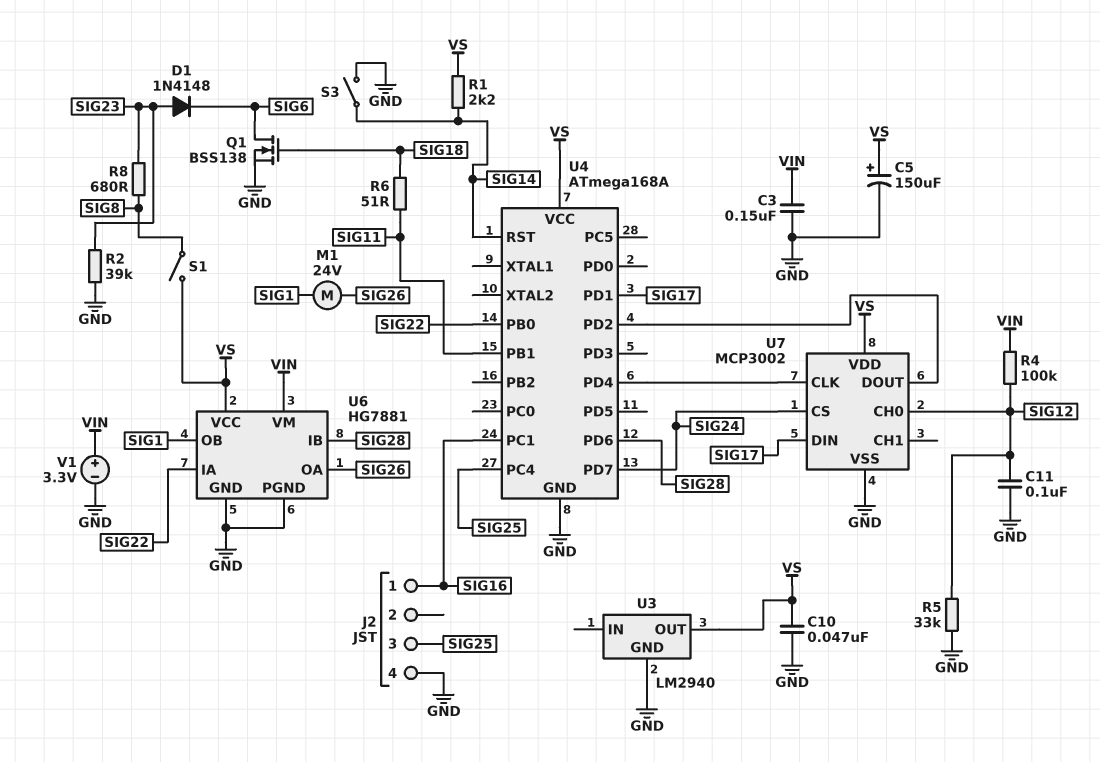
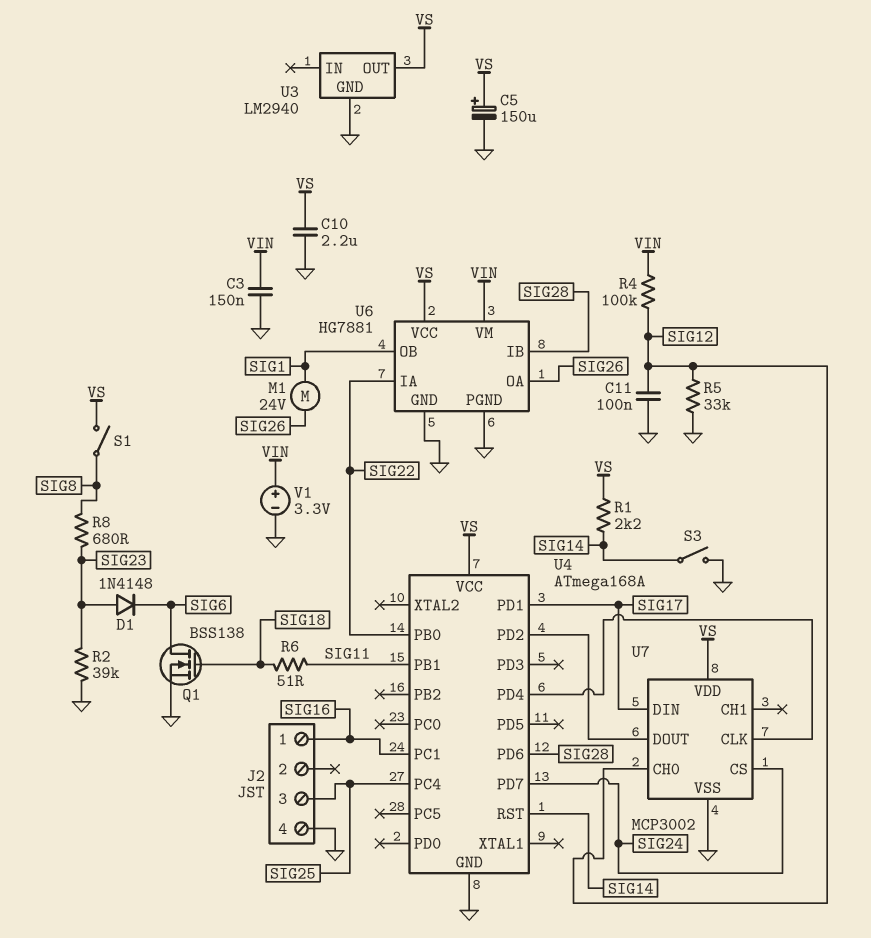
C10: 47nF (GND, VS) -> 2.2uF (GND, VS)

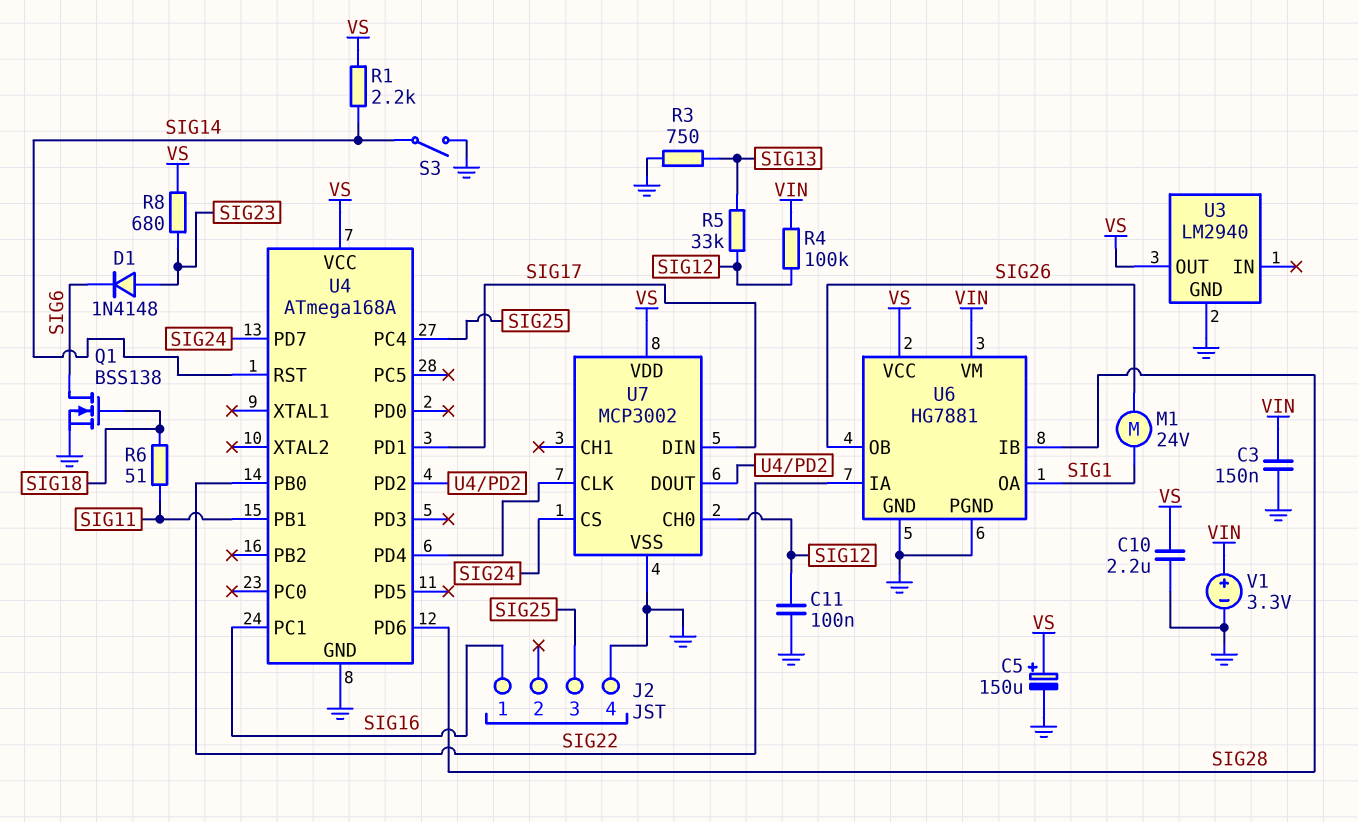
R2: 39k (GND, SIG23) -> none
R3: none -> 750 (GND, SIG13)
R5: 33k (GND, SIG12) -> 33k (SIG12, SIG13)
R8: 680 (SIG8, SIG23) -> 680 (SIG23, VS)
S1: switch (SIG8, VS) -> none
U6 pin OA: SIG26 -> SIG1
U6 pin OB: SIG1 -> SIG26

